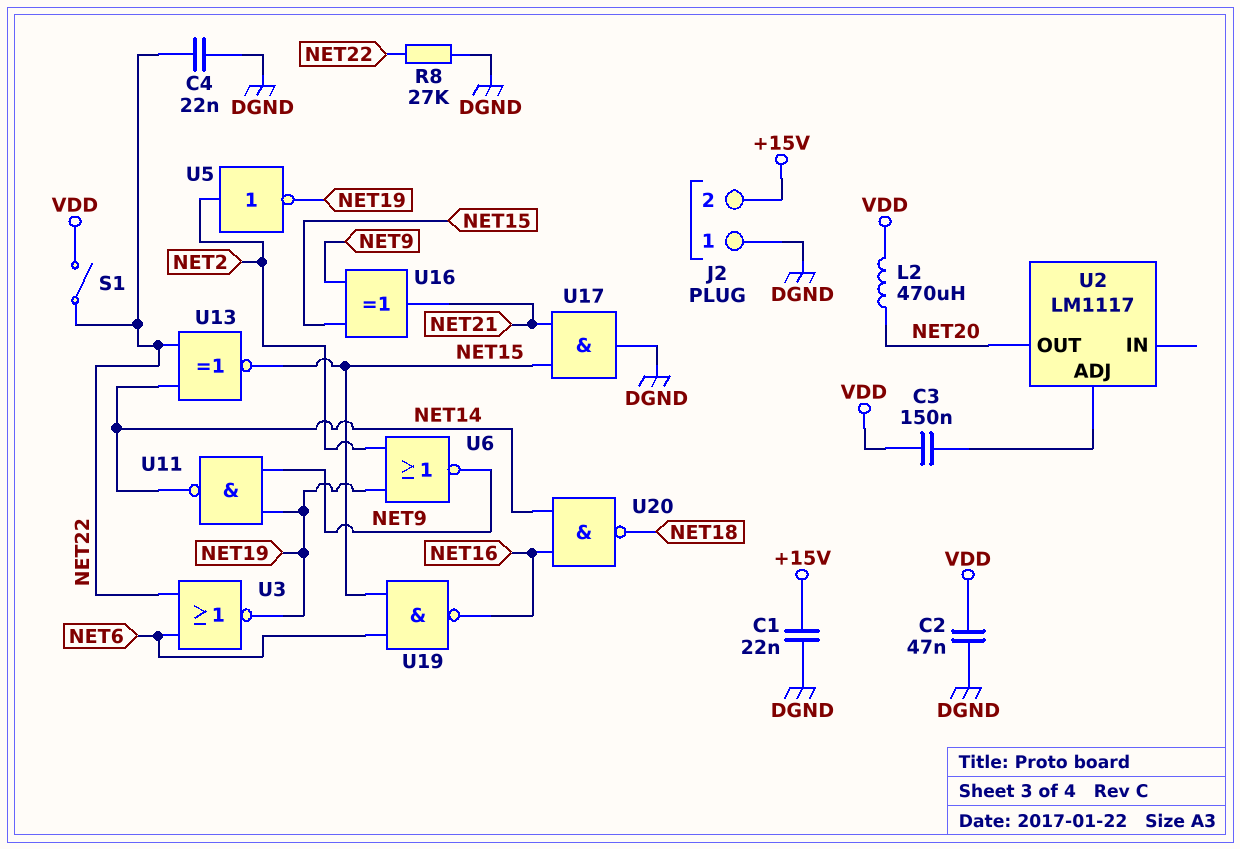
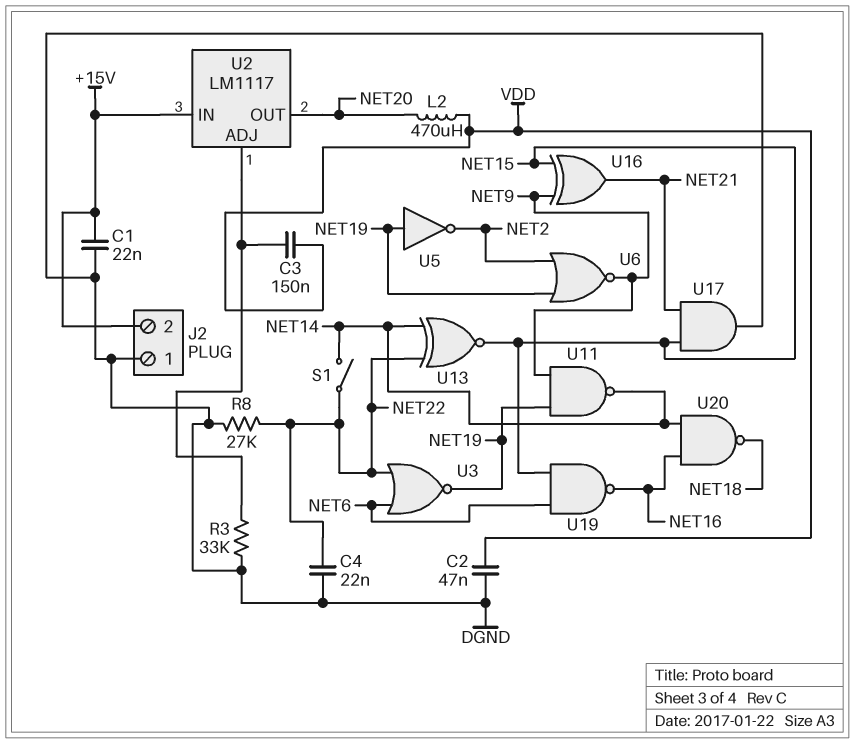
R3: none -> 33k (DGND, U2/ADJ)
S1: switch (NET22, VDD) -> switch (NET14, NET22)
U2 pin IN: none -> +15V
U5: NOT (in NET2, out NET19) -> NOT (in NET19, out NET2)

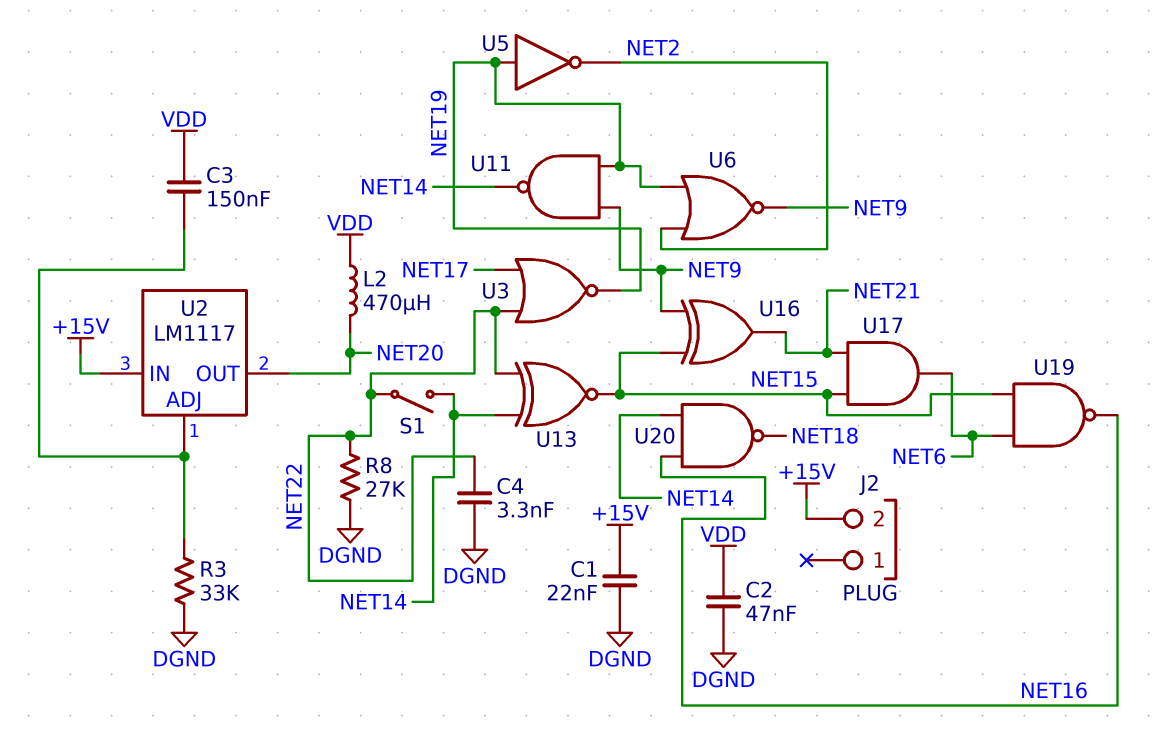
C4: 22nF (DGND, NET22) -> 3.3nF (DGND, NET22)
J2 pin 1: DGND -> none
U3: NOR (in NET6, in NET22, out NET19) -> NOR (in NET17, in NET22, out NET19)
U17: AND (in NET15, in NET21, out DGND) -> AND (in NET15, in NET21, out NET6)

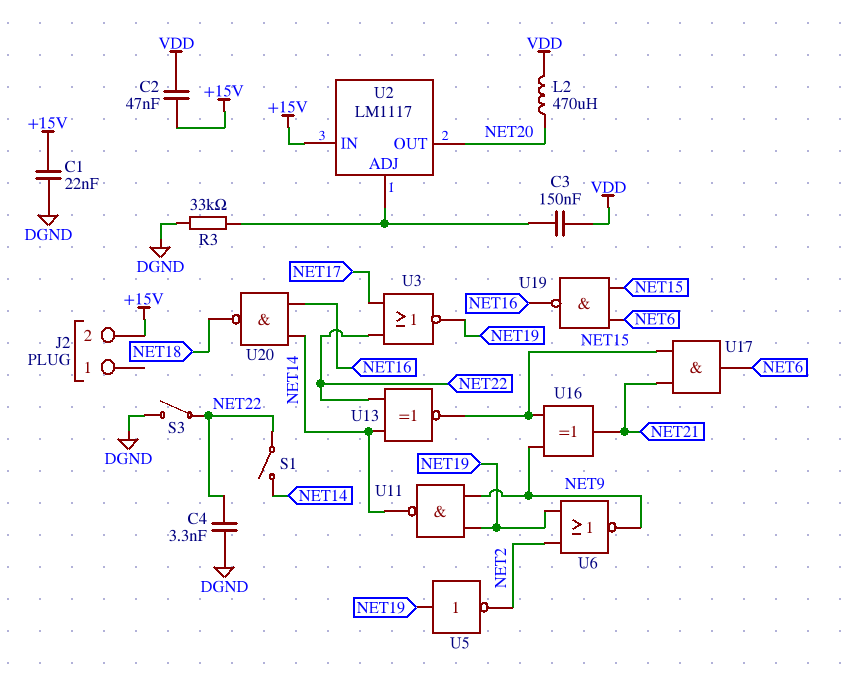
C2: 47nF (DGND, VDD) -> 47nF (+15V, VDD)
R8: 27k (DGND, NET22) -> none
S3: none -> switch (DGND, NET22)

